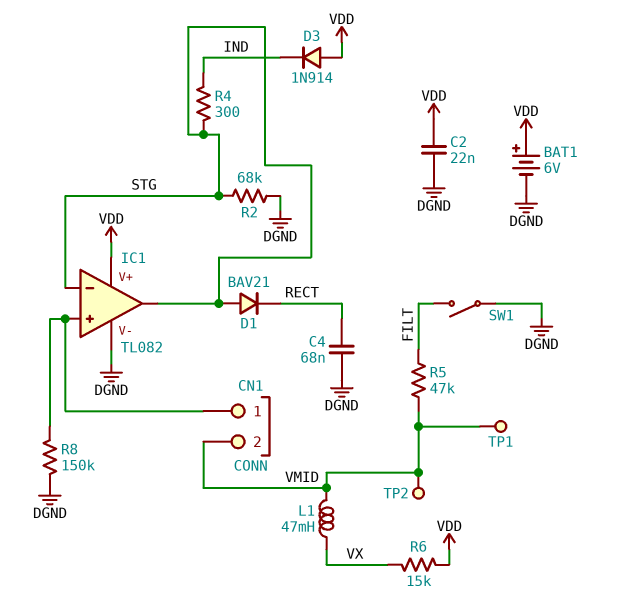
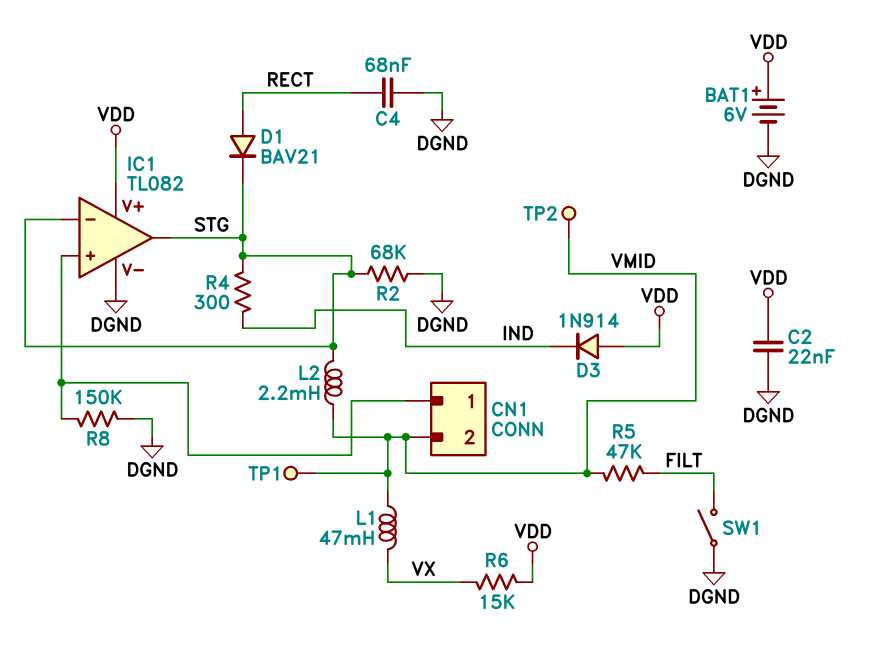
D1: diode BAV21 (A STG, K RECT) -> diode BAV21 (A RECT, K STG)
L2: none -> 2.2mH (STG, VMID)

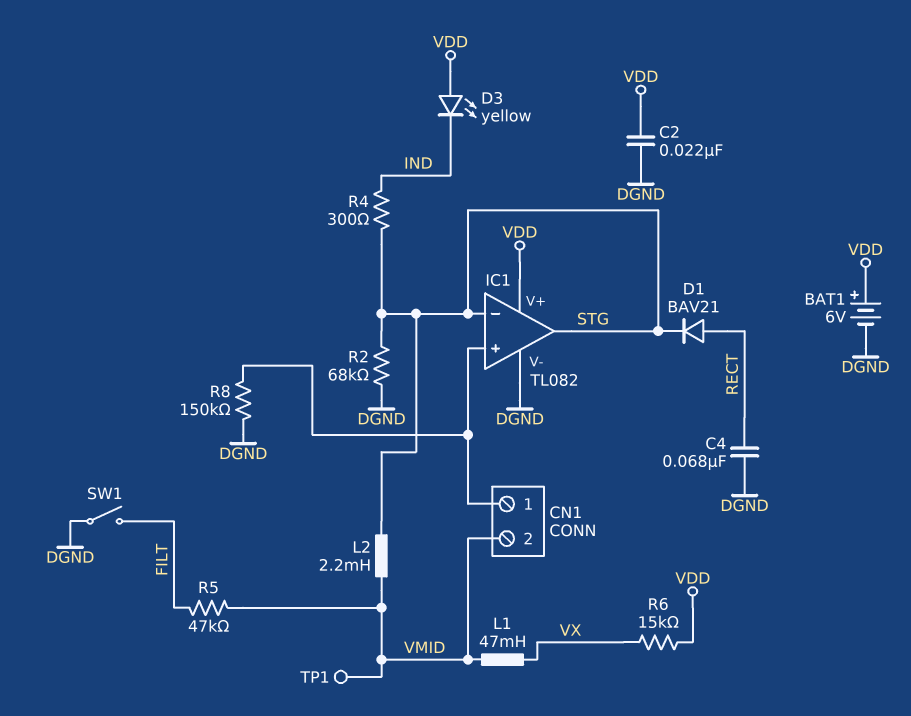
D3: diode 1N914 (A VDD, K IND) -> LED yellow (A VDD, K IND)
TP2: test point (VMID) -> none

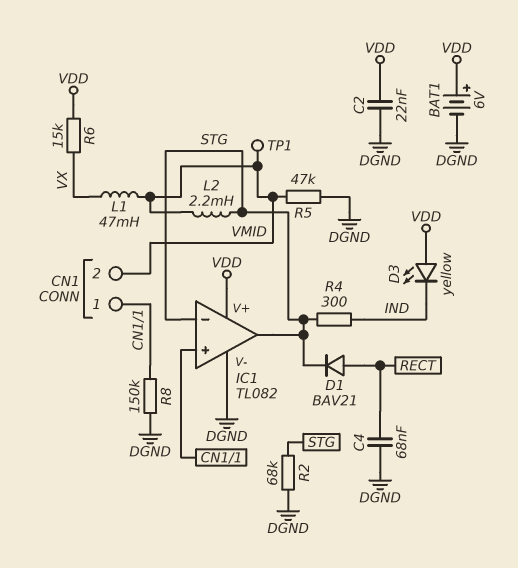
R5: 47k (FILT, VMID) -> 47k (DGND, VMID)
SW1: switch (DGND, FILT) -> none

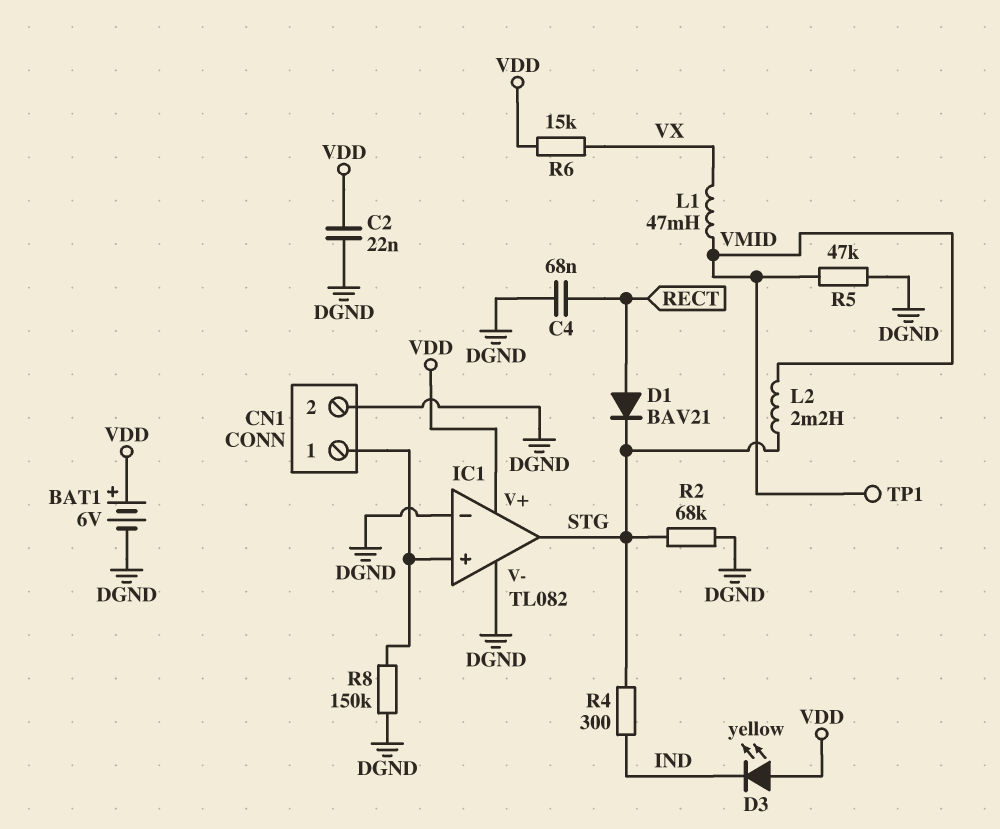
CN1 pin 2: VMID -> DGND
IC1 pin in-: STG -> DGND

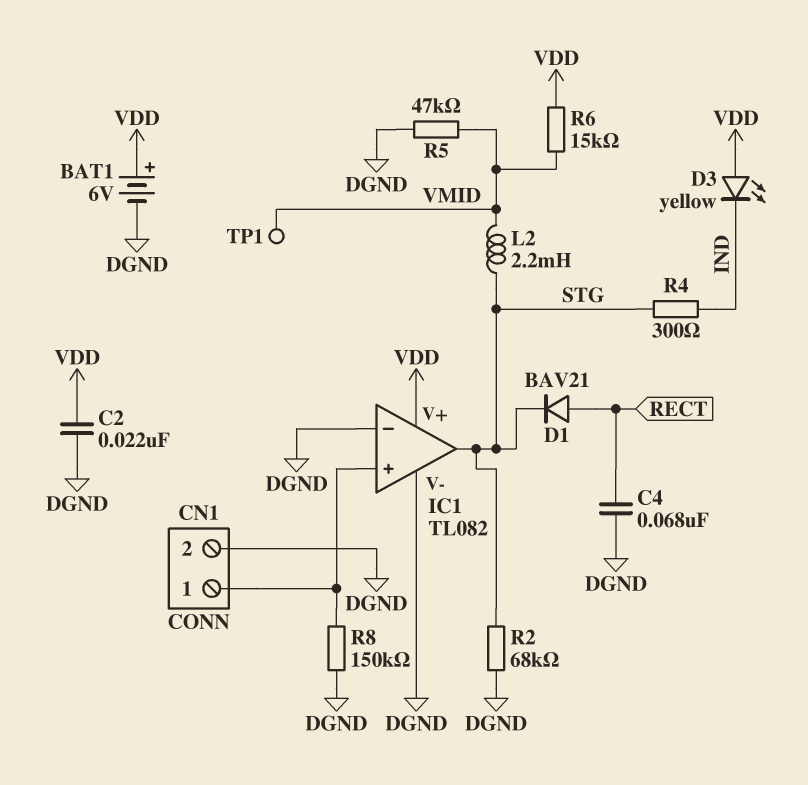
L1: 47mH (VMID, VX) -> none
R6: 15k (VDD, VX) -> 15k (VDD, VMID)

